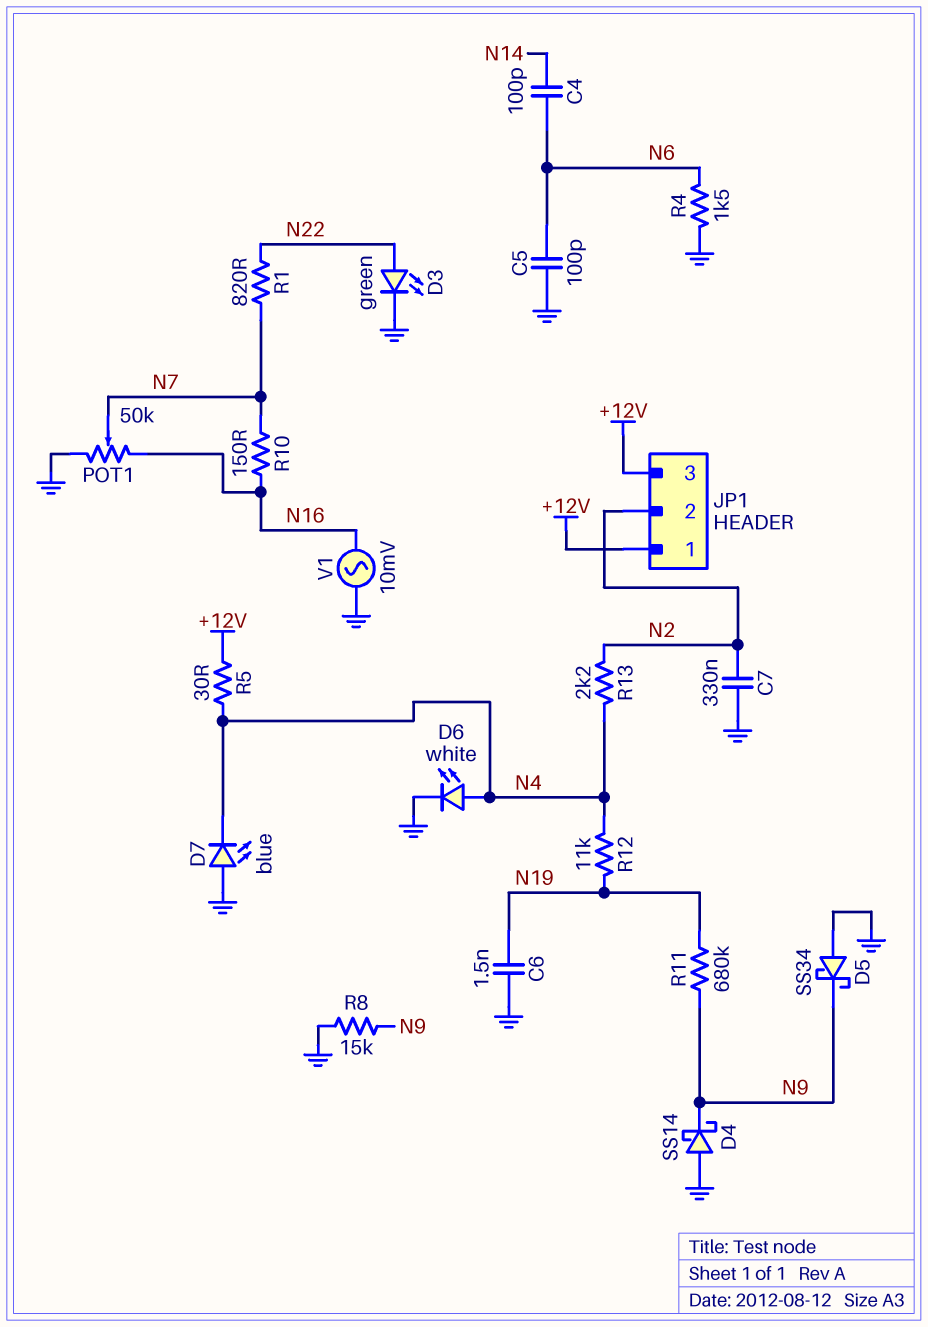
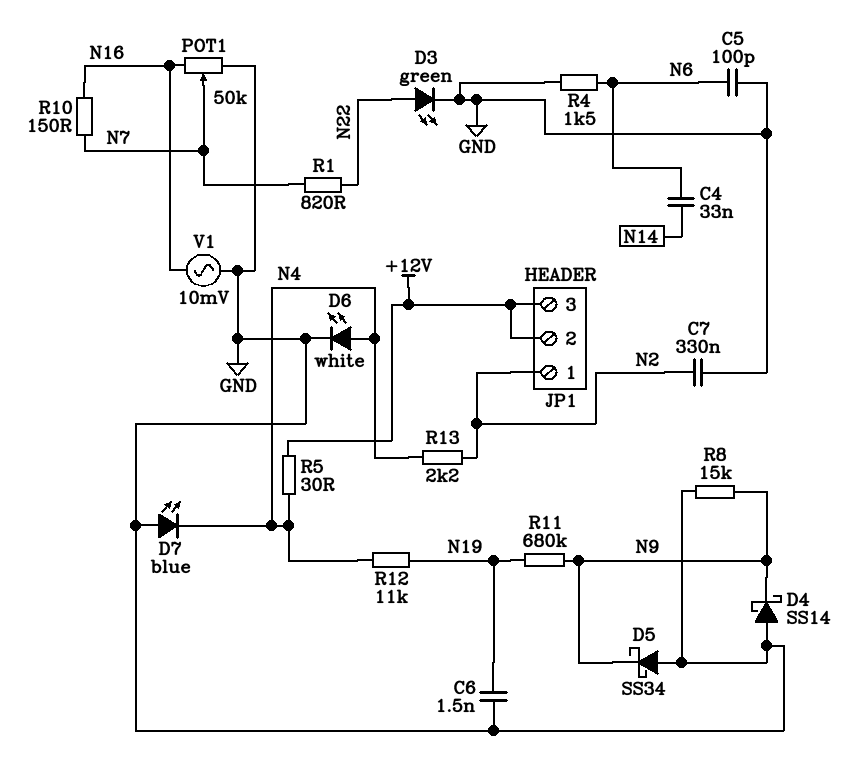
C4: 100pF (N6, N14) -> 33nF (N6, N14)
JP1 pin 1: +12V -> N2
JP1 pin 2: N2 -> +12V

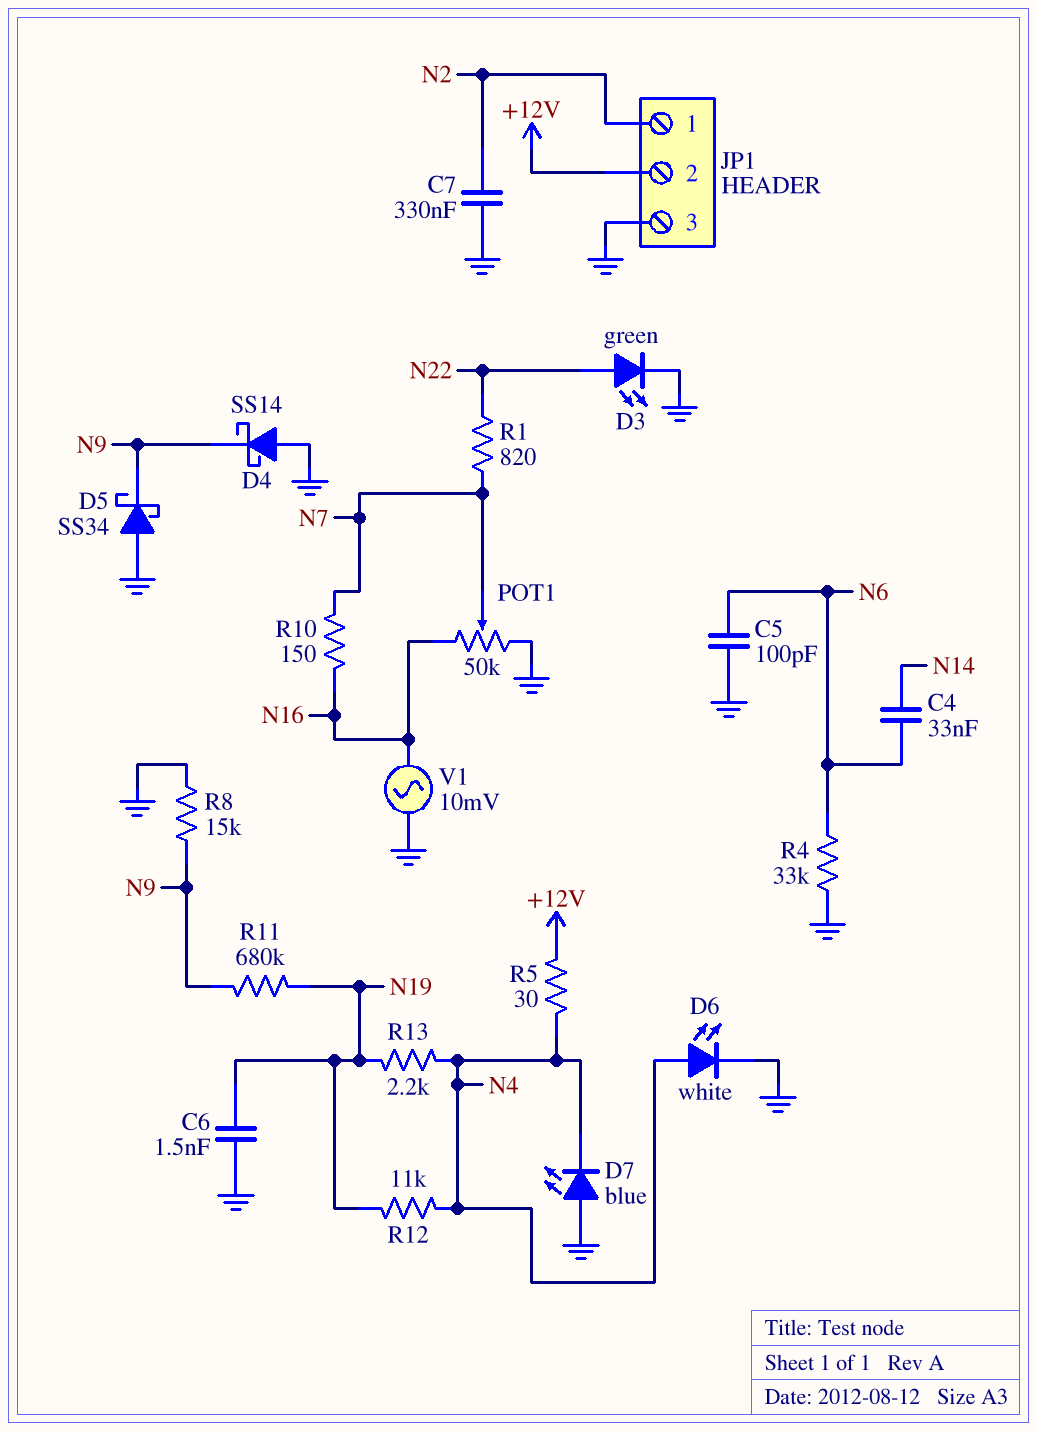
JP1 pin 3: +12V -> GND
R4: 1.5k (GND, N6) -> 33k (GND, N6)
R13: 2.2k (N2, N4) -> 2.2k (N4, N19)

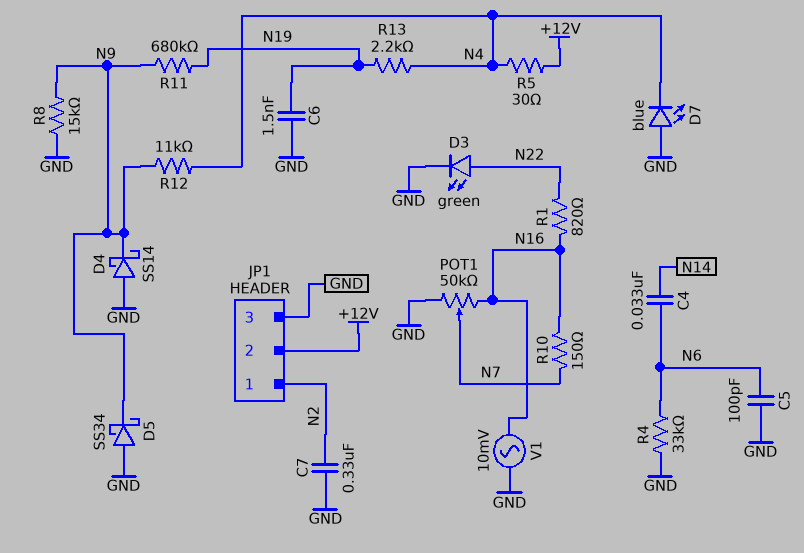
D6: LED white (A N4, K GND) -> none
R1: 820 (N7, N22) -> 820 (N16, N22)
R12: 11k (N4, N19) -> 11k (N4, N9)

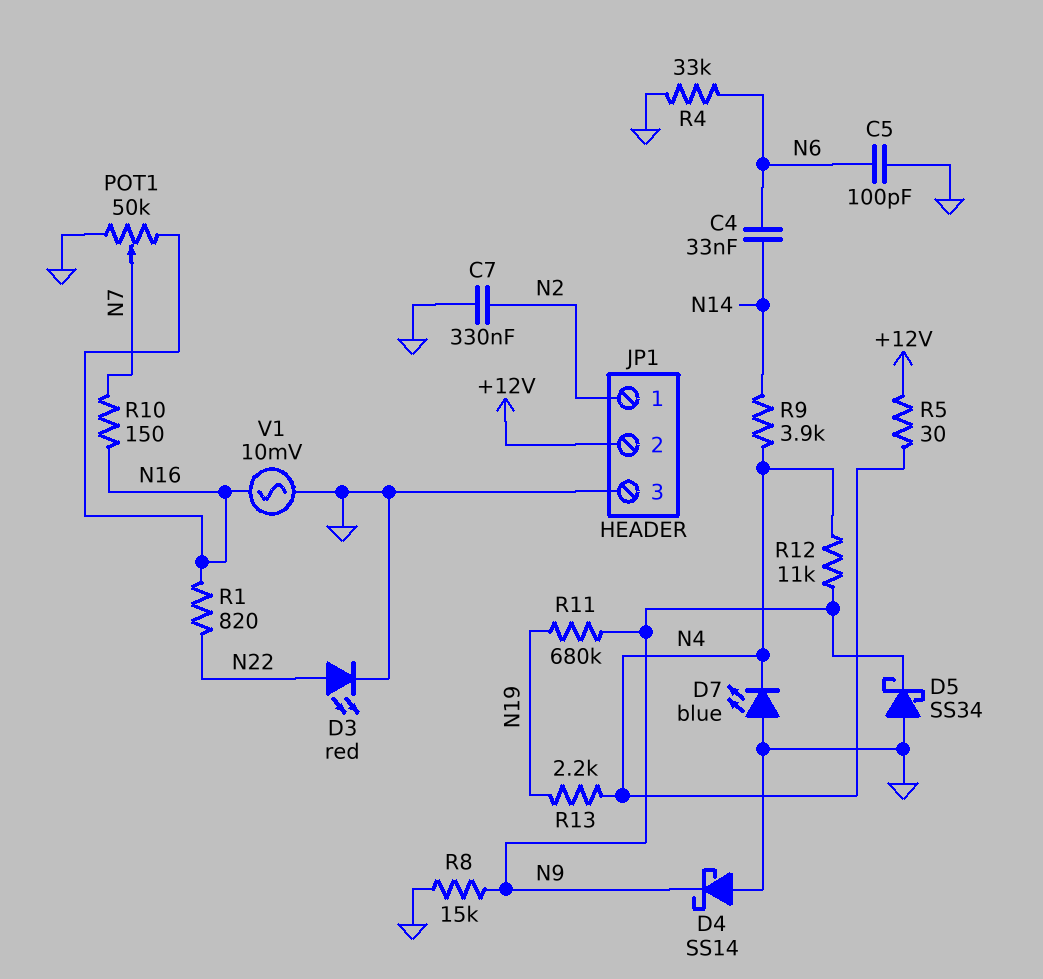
C6: 1.5nF (GND, N19) -> none
D3: LED green (A N22, K GND) -> LED red (A N22, K GND)
R9: none -> 3.9k (N4, N14)

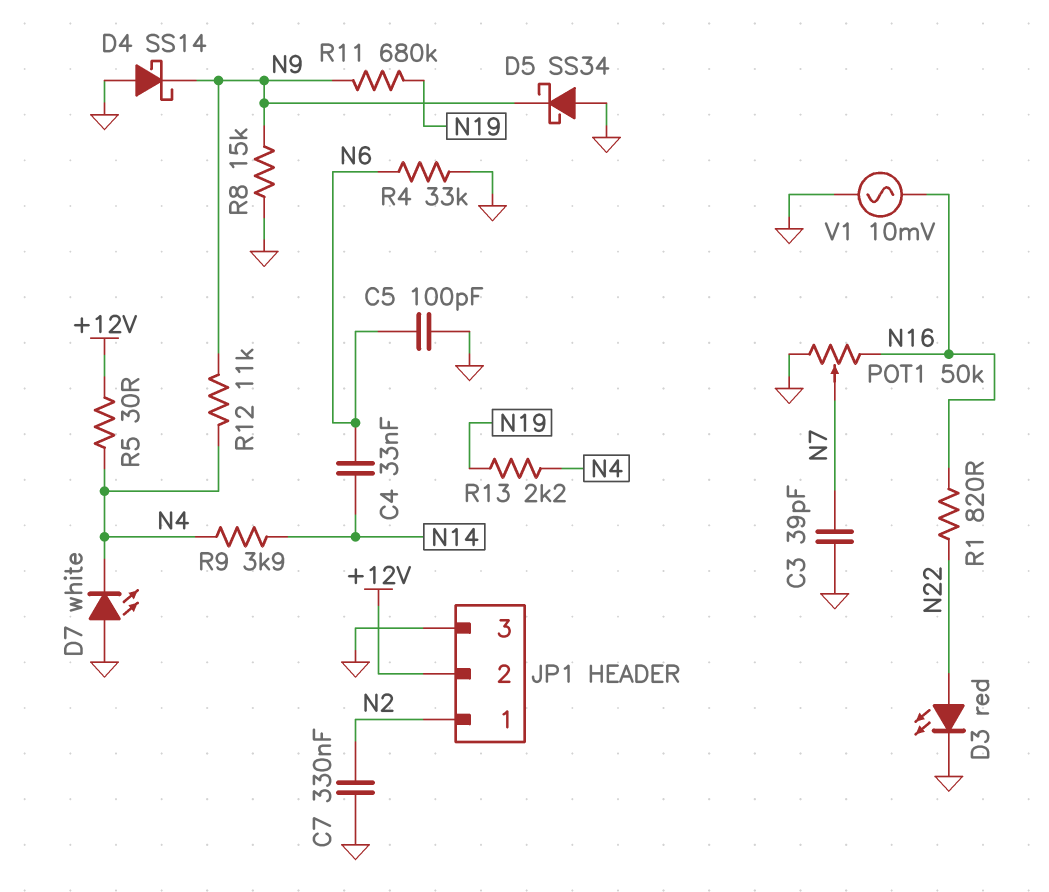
C3: none -> 39pF (GND, N7)
D7: LED blue (A GND, K N4) -> LED white (A GND, K N4)
R10: 150 (N7, N16) -> none

